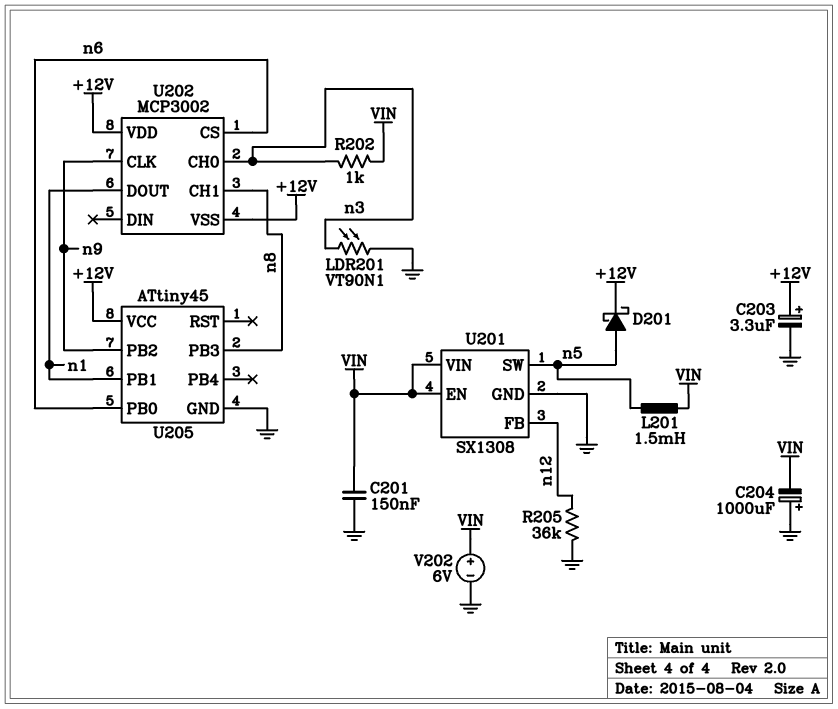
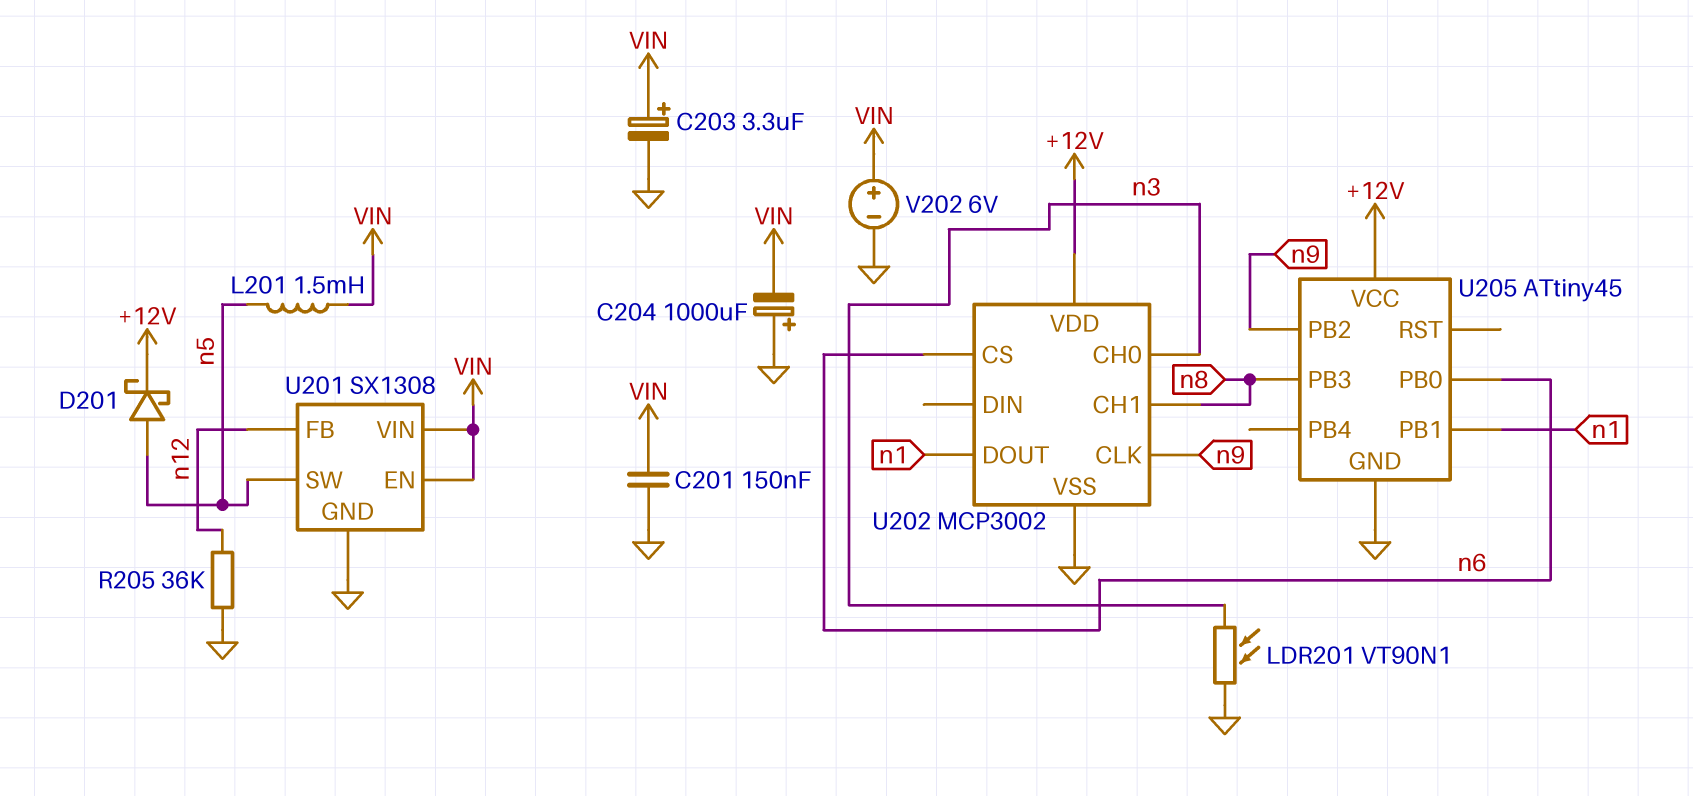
C203: 3.3uF (plus +12V, minus GND) -> 3.3uF (plus VIN, minus GND)
R202: 1k (VIN, n3) -> none
U202 pin VSS: +12V -> GND

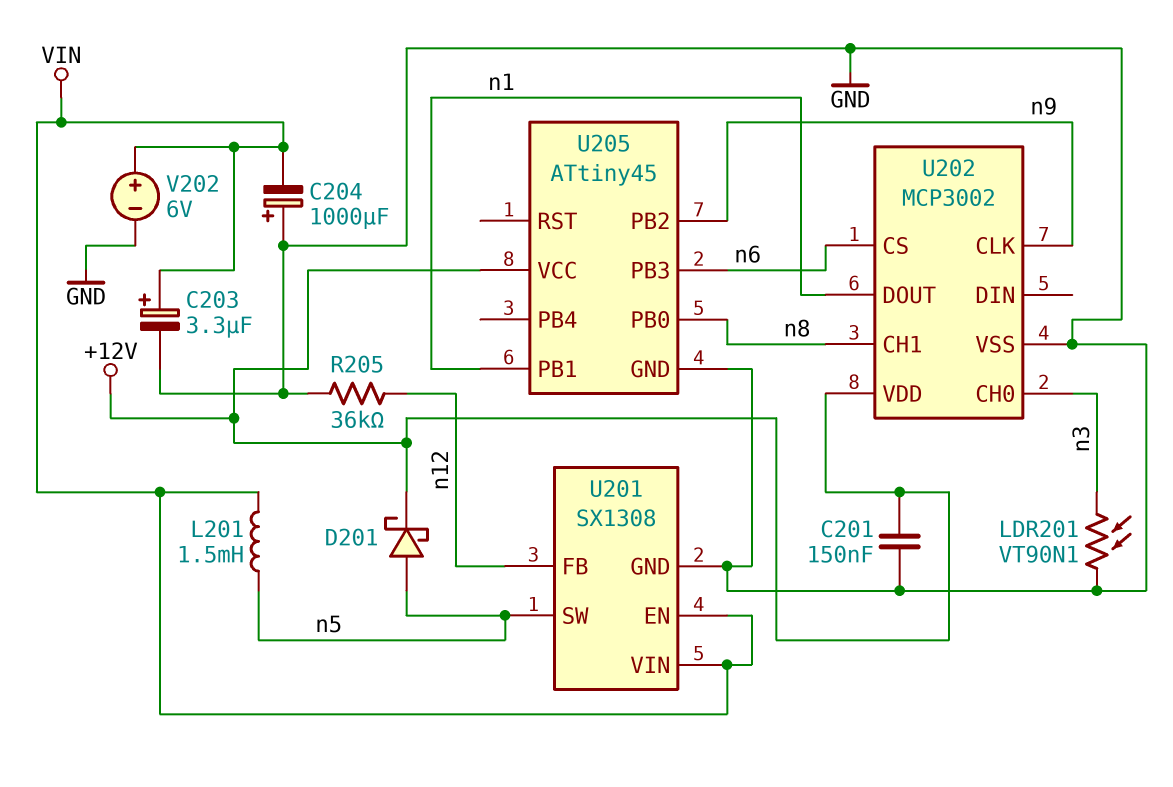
C201: 150nF (GND, VIN) -> 150nF (+12V, GND)
U205 pin PB0: n6 -> n8
U205 pin PB3: n8 -> n6

